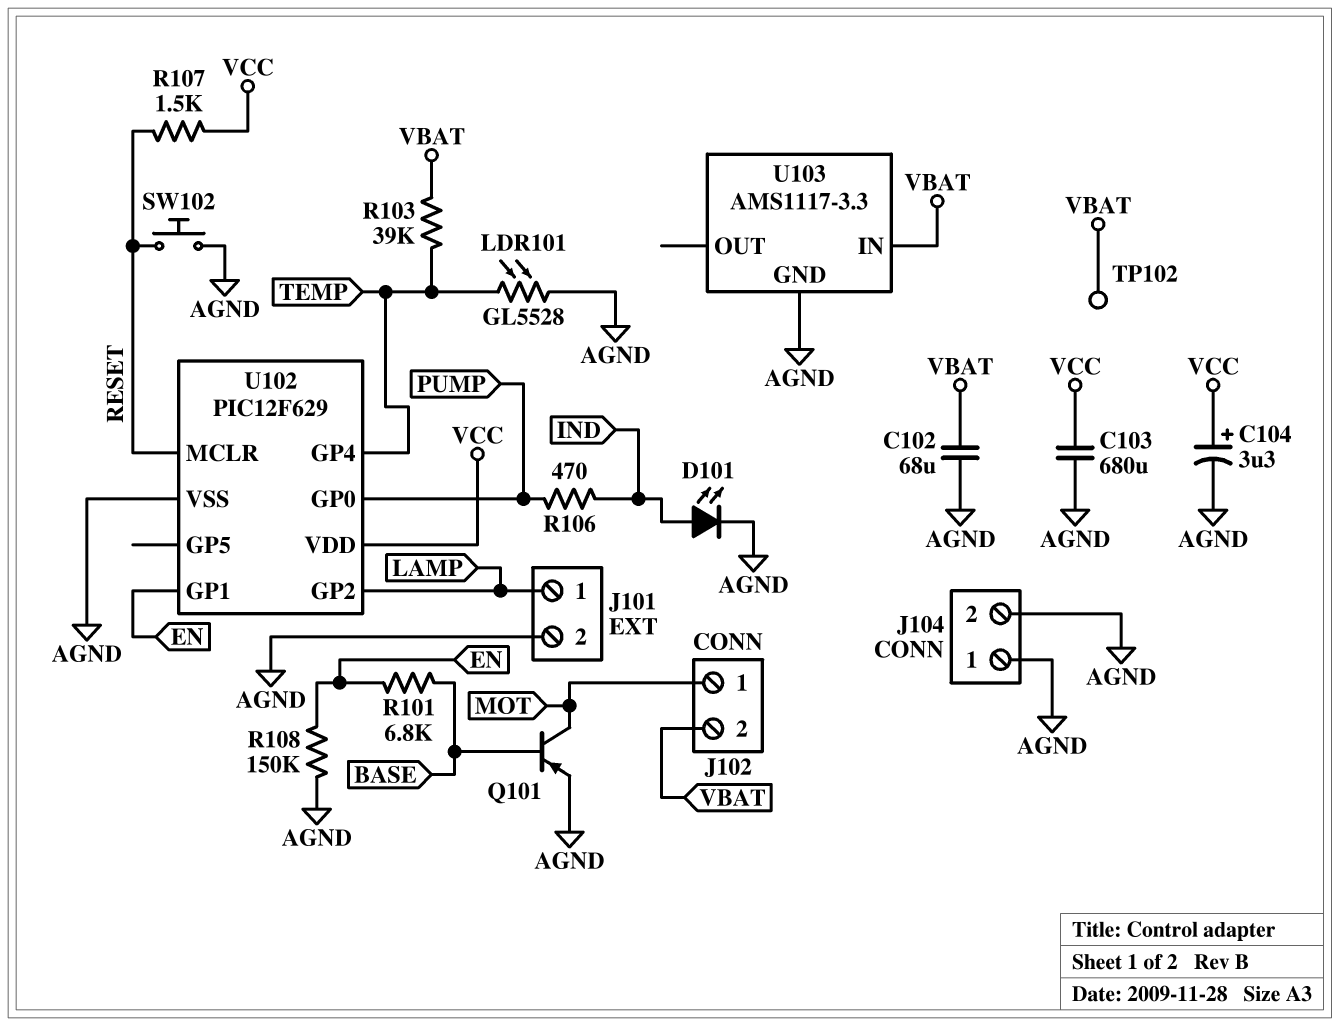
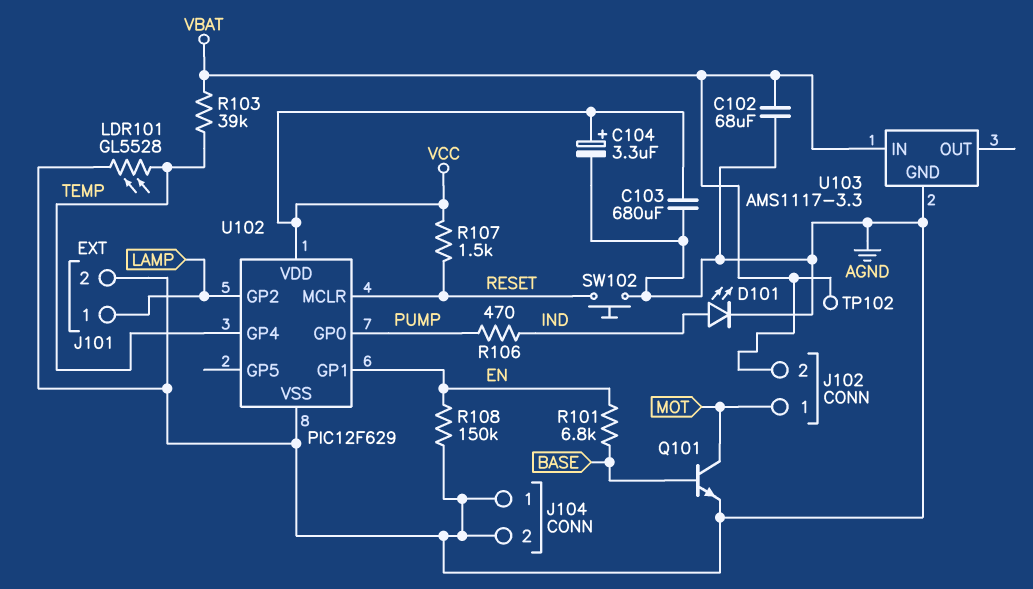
Q101: PNP (B BASE, C MOT, E AGND) -> NPN (B BASE, C MOT, E AGND)

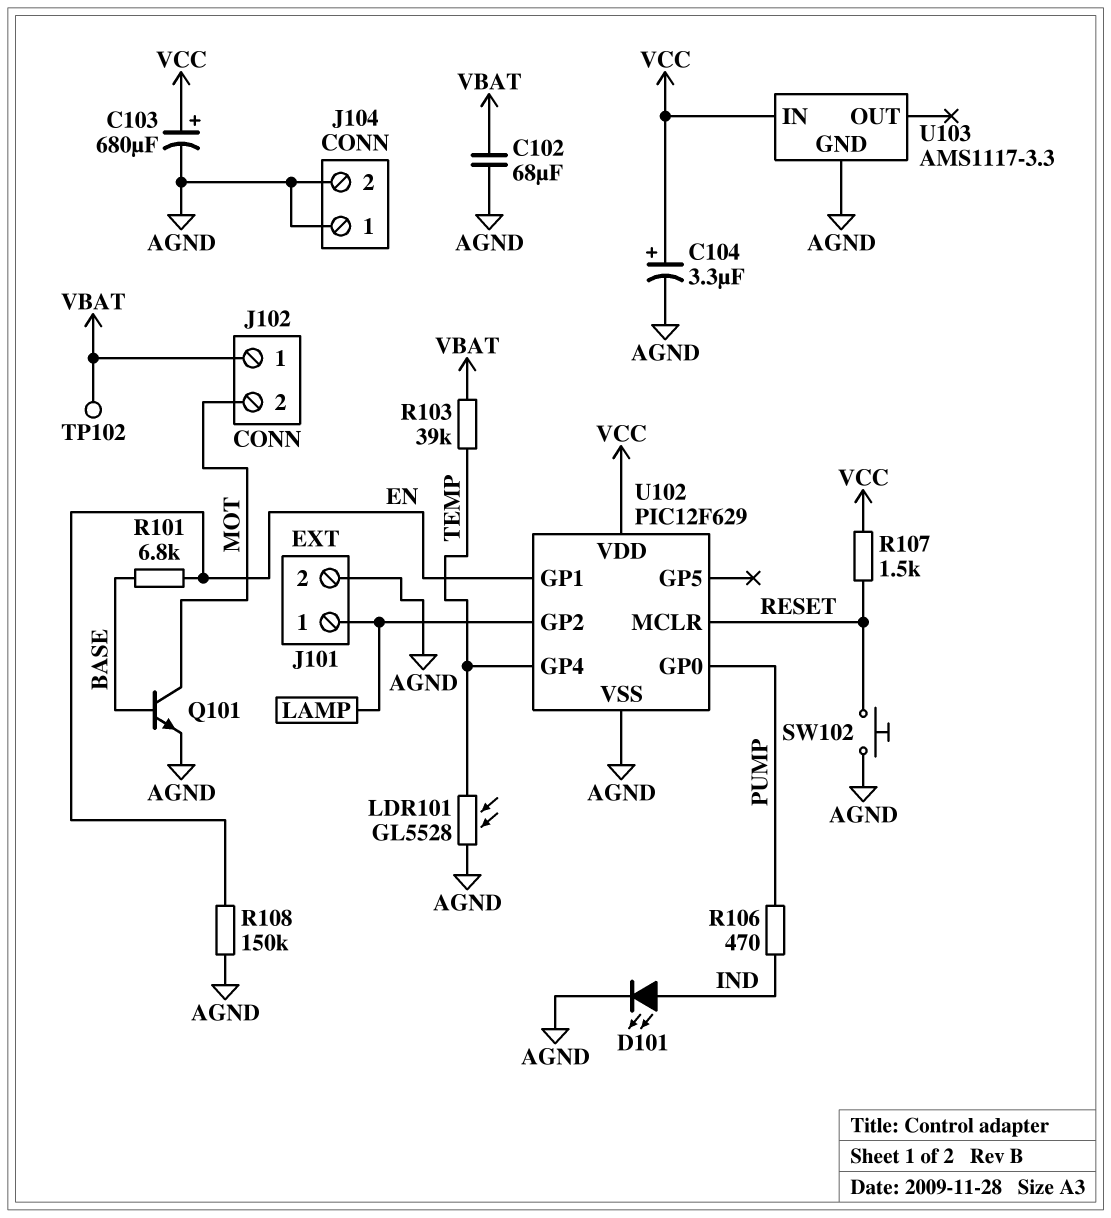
C103: 680uF (AGND, VCC) -> 680uF (plus VCC, minus AGND)
J102 pin 1: MOT -> VBAT
J102 pin 2: VBAT -> MOT
U103 pin IN: VBAT -> VCC

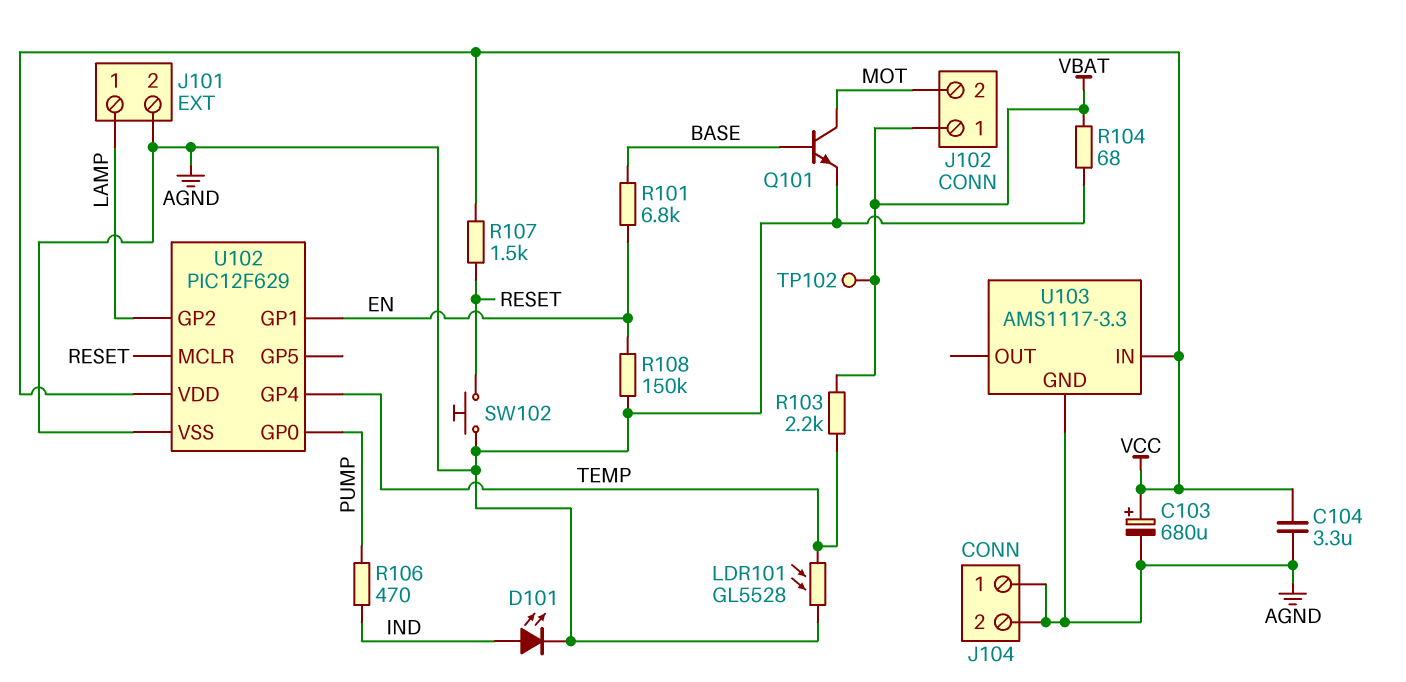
C102: 68uF (AGND, VBAT) -> none
C104: 3.3uF (plus VCC, minus AGND) -> 3.3uF (AGND, VCC)
R103: 39k (TEMP, VBAT) -> 2.2k (TEMP, VBAT)
R104: none -> 68 (AGND, VBAT)

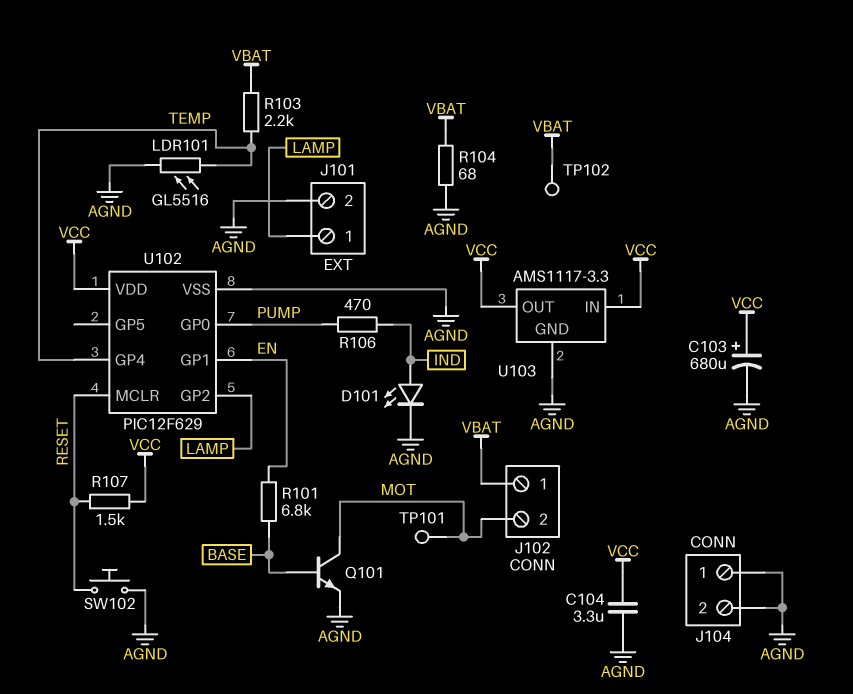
LDR101: GL5528 (AGND, TEMP) -> GL5516 (AGND, TEMP)
R108: 150k (AGND, EN) -> none
TP101: none -> test point (MOT)
U103 pin OUT: none -> VCC

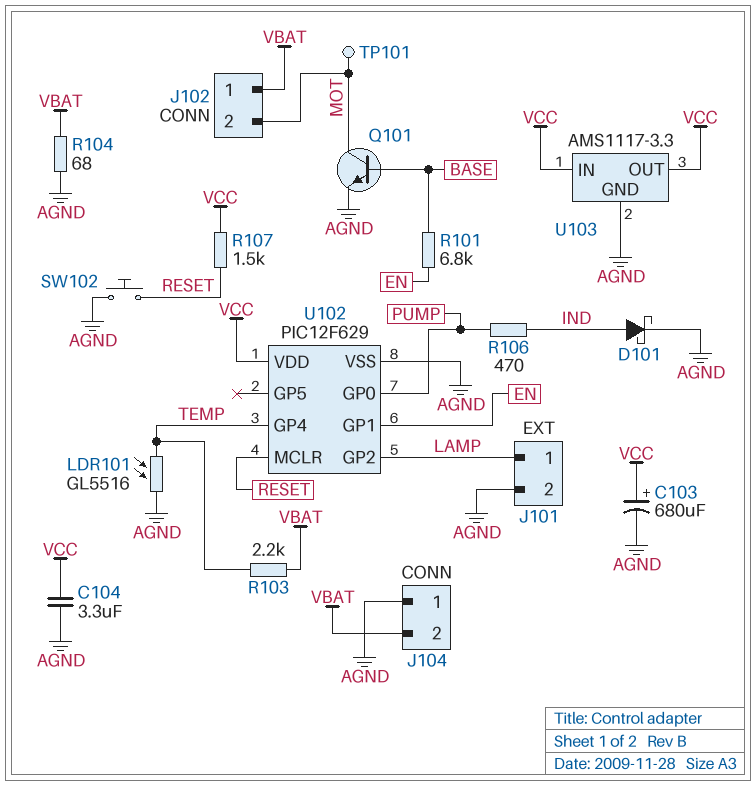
D101: LED (A IND, K AGND) -> schottky (A IND, K AGND)
J104 pin 2: AGND -> VBAT
TP102: test point (VBAT) -> none

